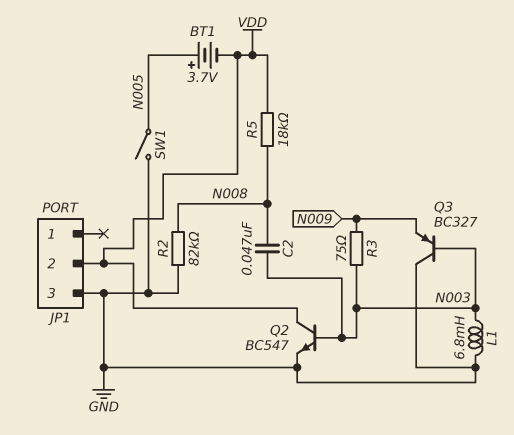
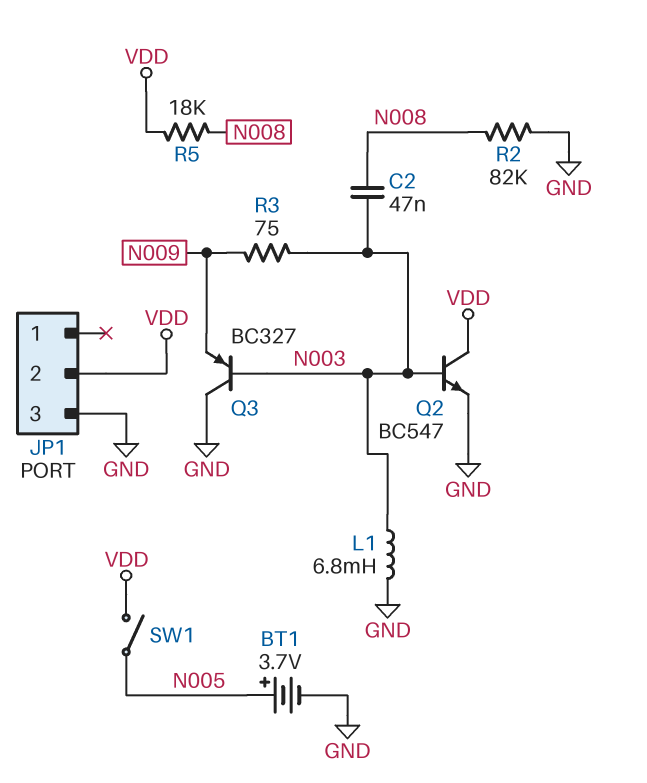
BT1: 3.7V (plus N005, minus VDD) -> 3.7V (plus N005, minus GND)
SW1: switch (GND, N005) -> switch (N005, VDD)

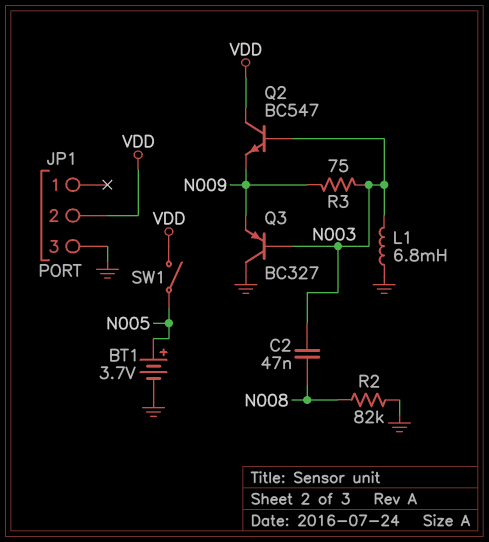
Q2: NPN BC547 (B N003, C VDD, E GND) -> NPN BC547 (B N003, C VDD, E N009)
R5: 18k (N008, VDD) -> none

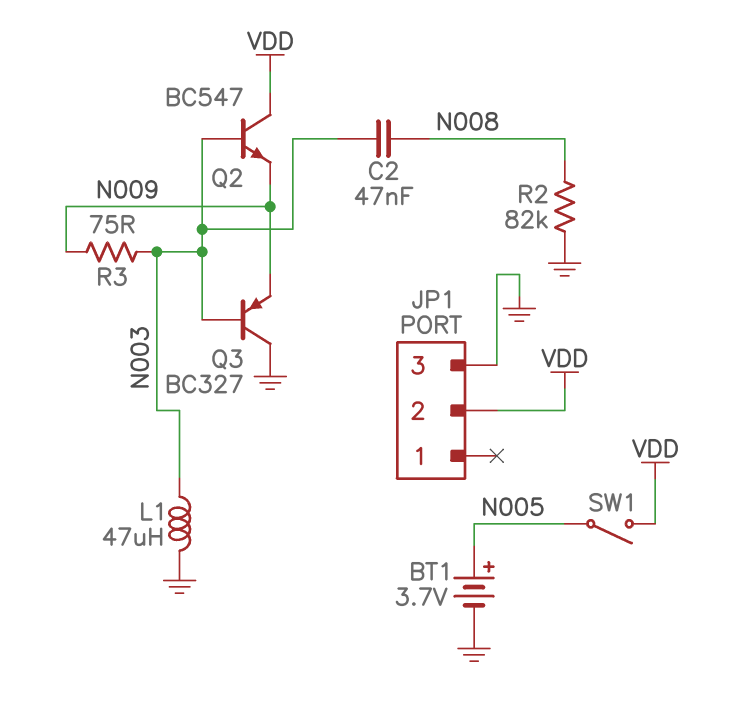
L1: 6.8mH (GND, N003) -> 47uH (GND, N003)

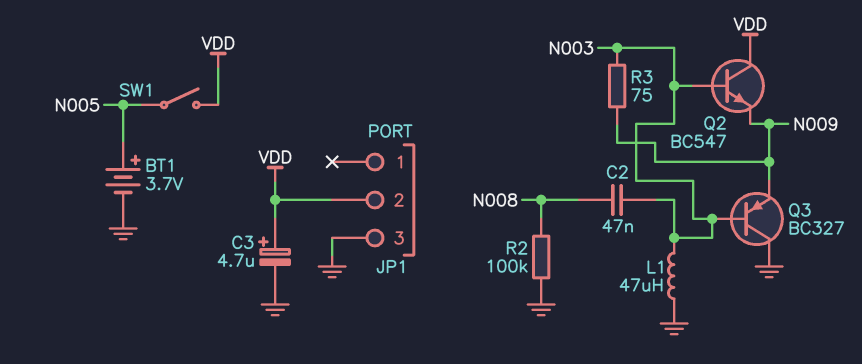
C3: none -> 4.7uF (plus VDD, minus GND)
R2: 82k (GND, N008) -> 100k (GND, N008)

